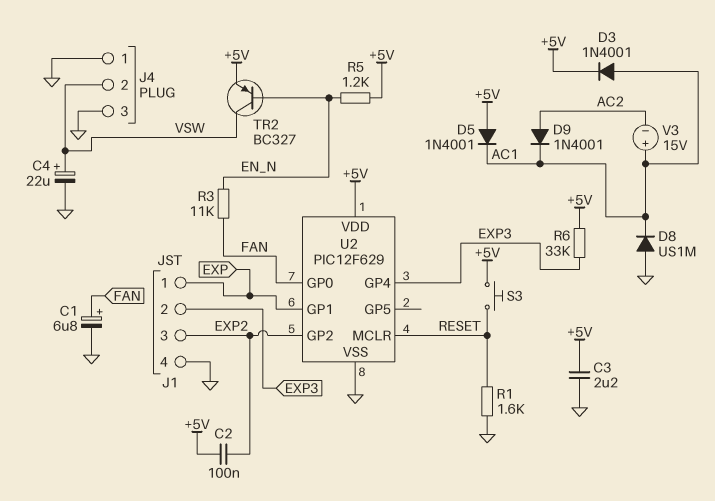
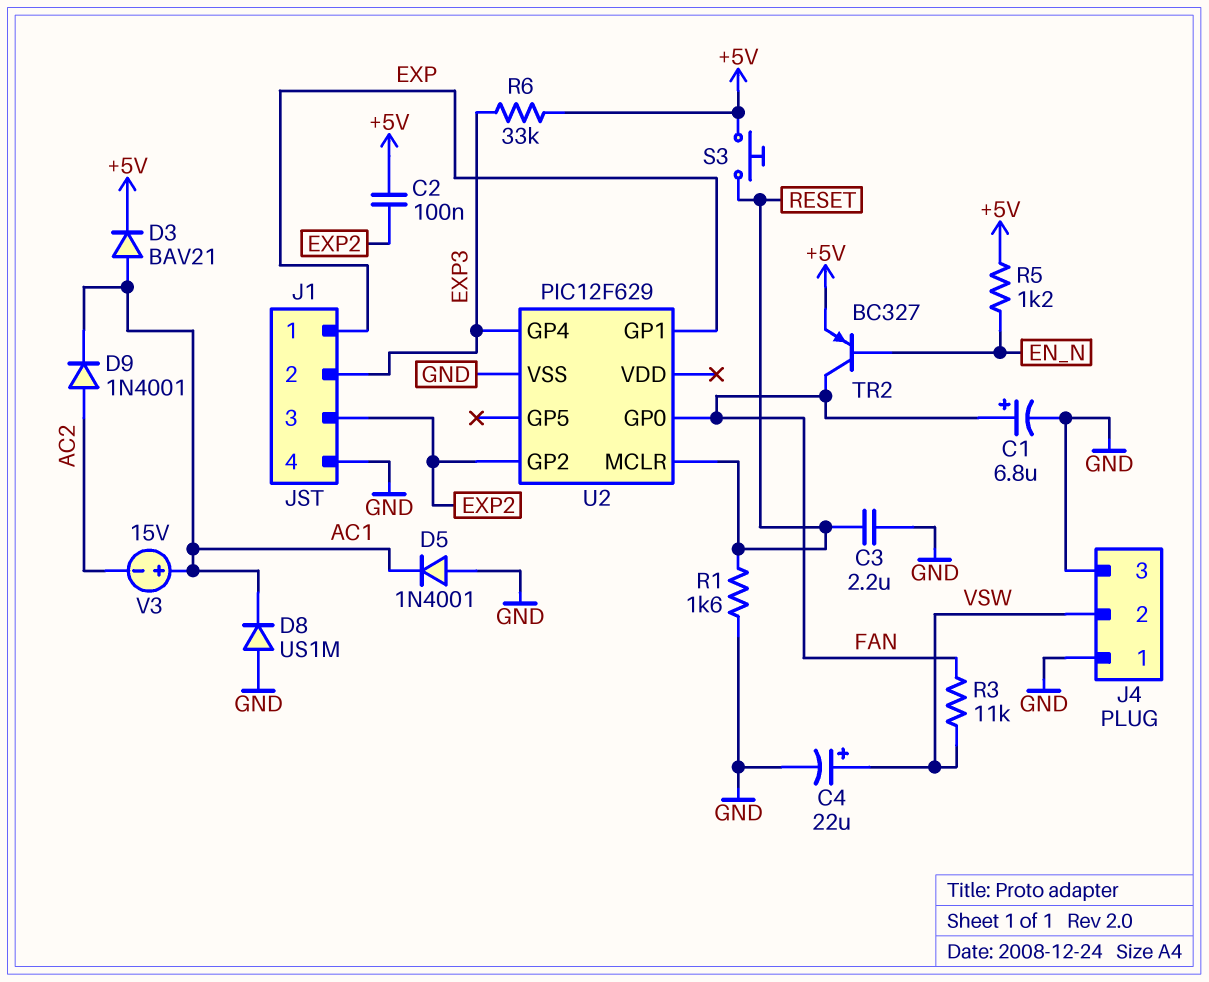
C3: 2.2uF (+5V, GND) -> 2.2uF (GND, RESET)
D3: diode 1N4001 (A AC1, K +5V) -> diode BAV21 (A AC1, K +5V)
D5: diode 1N4001 (A +5V, K AC1) -> diode 1N4001 (A GND, K AC1)
R3: 11k (EN_N, FAN) -> 11k (FAN, VSW)
TR2: PNP BC327 (B EN_N, C VSW, E +5V) -> PNP BC327 (B EN_N, C FAN, E +5V)
U2 pin VDD: +5V -> none

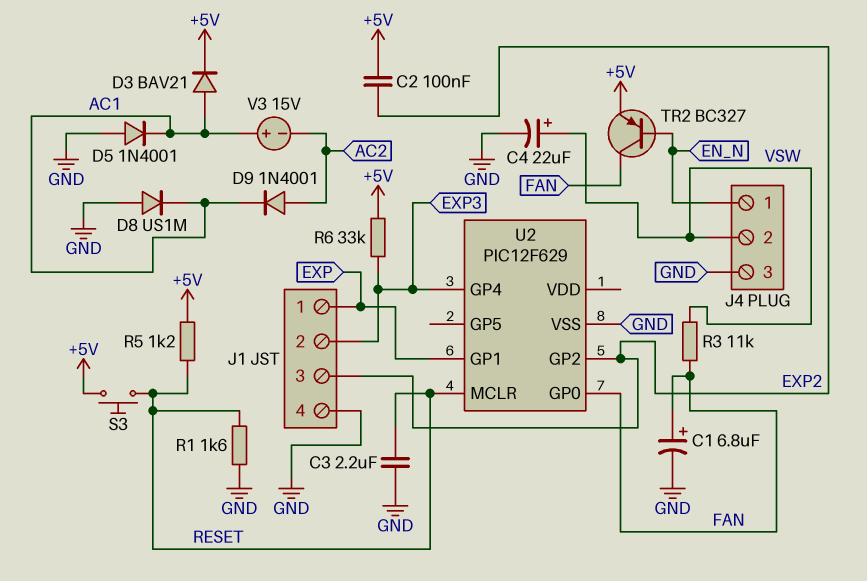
J4 pin 1: GND -> EN_N
R5: 1.2k (+5V, EN_N) -> 1.2k (+5V, RESET)

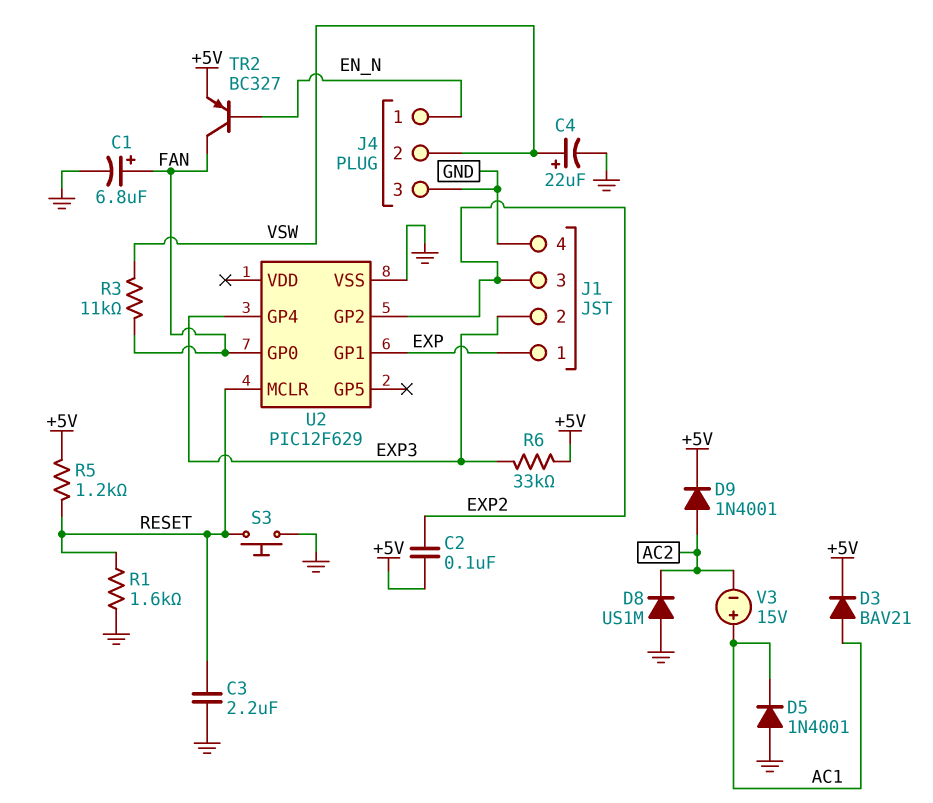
D8: diode US1M (A GND, K AC1) -> diode US1M (A GND, K AC2)
D9: diode 1N4001 (A AC2, K AC1) -> diode 1N4001 (A AC2, K +5V)
S3: button (+5V, RESET) -> button (GND, RESET)

